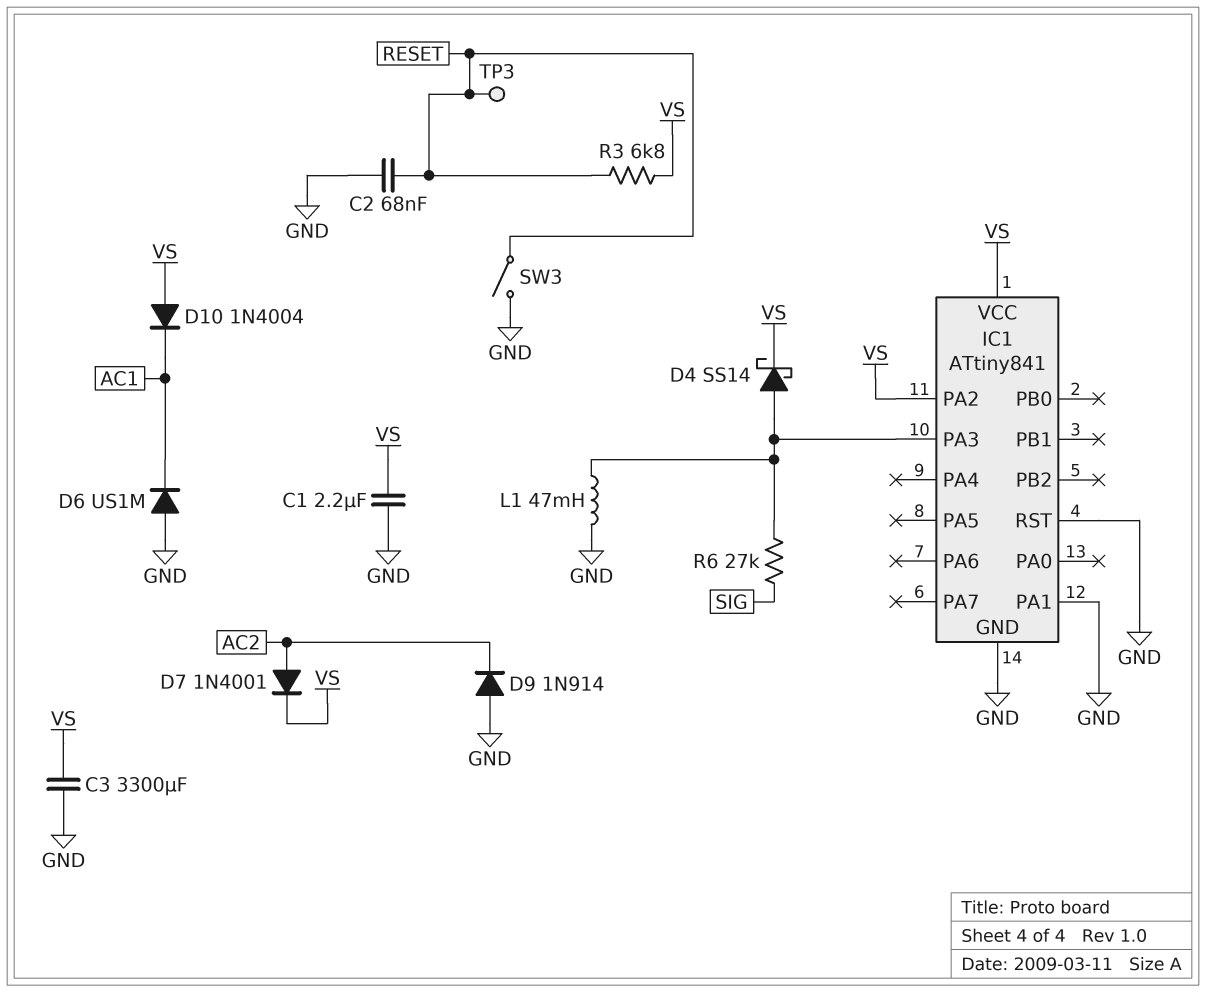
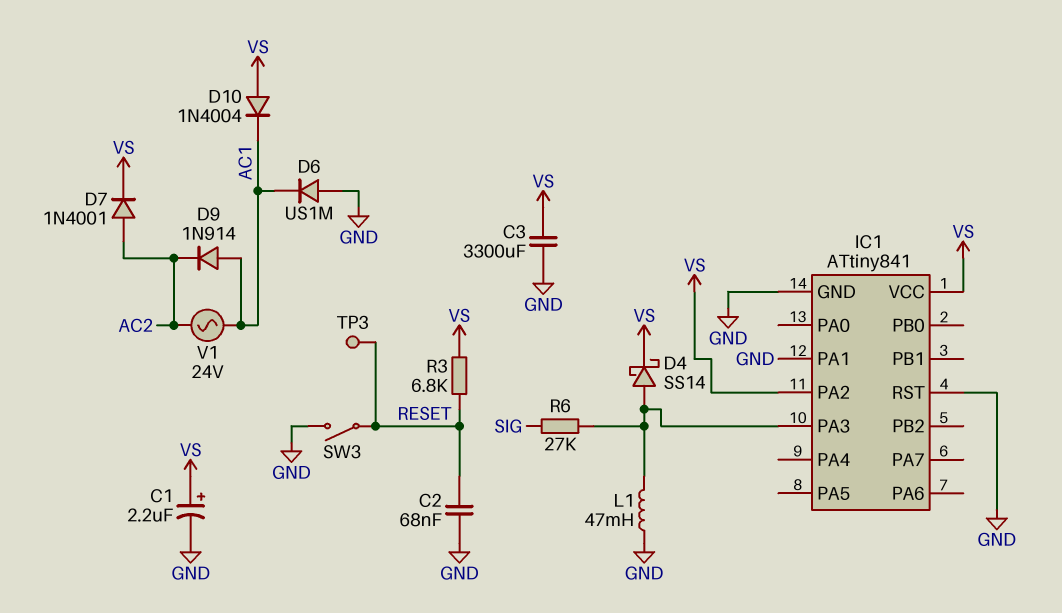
C1: 2.2uF (GND, VS) -> 2.2uF (plus VS, minus GND)
D9: diode 1N914 (A GND, K AC2) -> diode 1N914 (A AC1, K AC2)
V1: none -> AC 24V (AC1, AC2)

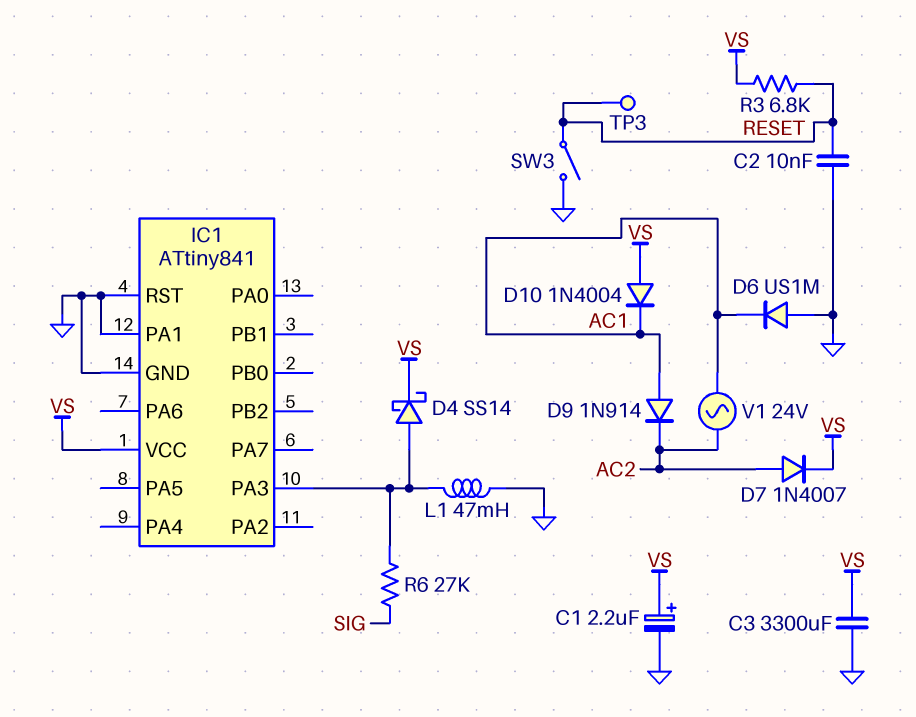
C2: 68nF (GND, RESET) -> 10nF (GND, RESET)
D7: diode 1N4001 (A AC2, K VS) -> diode 1N4007 (A AC2, K VS)
IC1 pin PA2: VS -> none

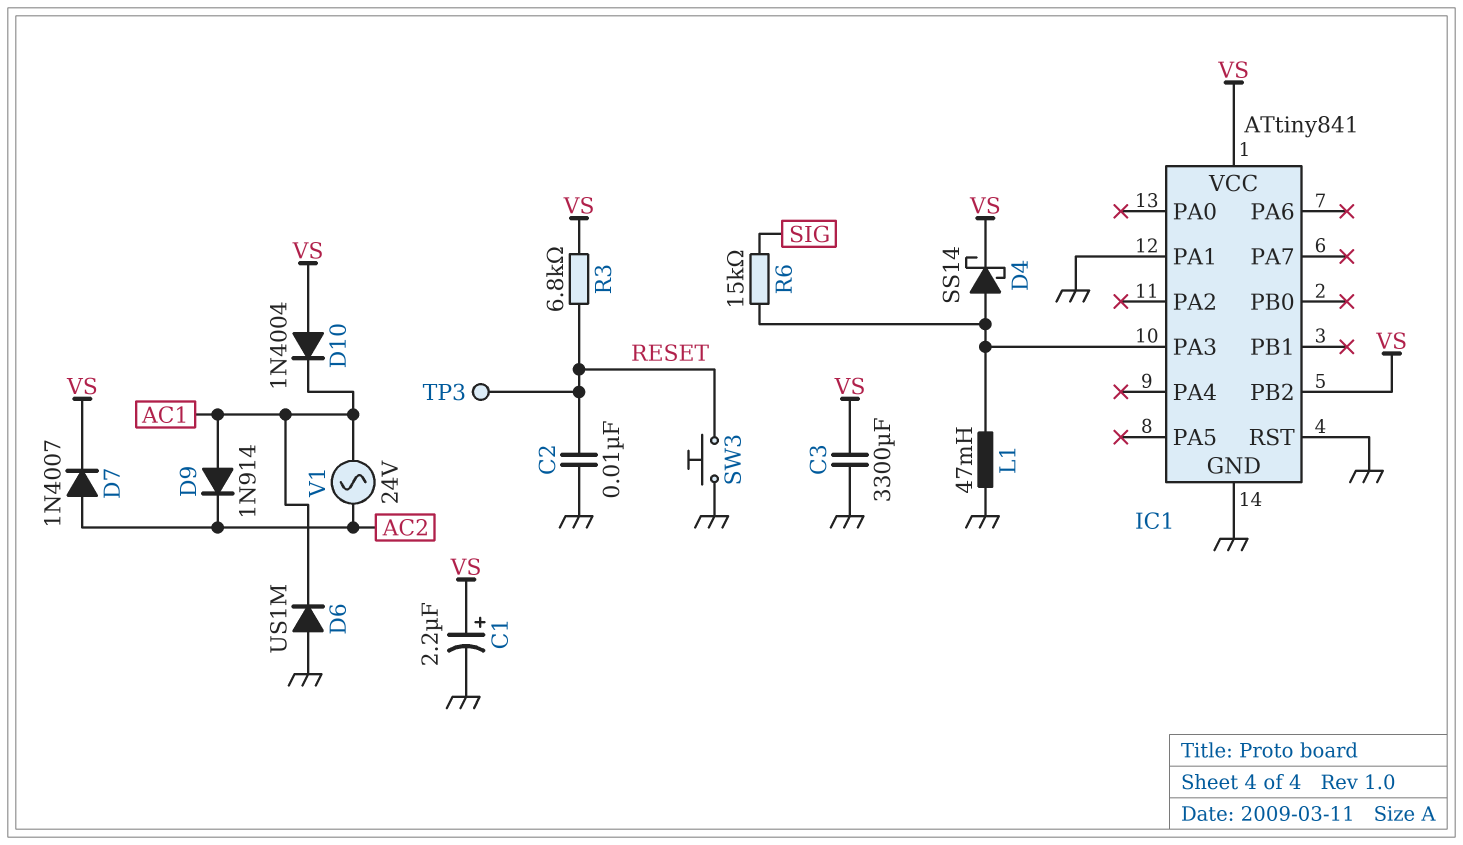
IC1 pin PB2: none -> VS
R6: 27k (IC1/PA3, SIG) -> 15k (IC1/PA3, SIG)
SW3: switch (GND, RESET) -> button (GND, RESET)

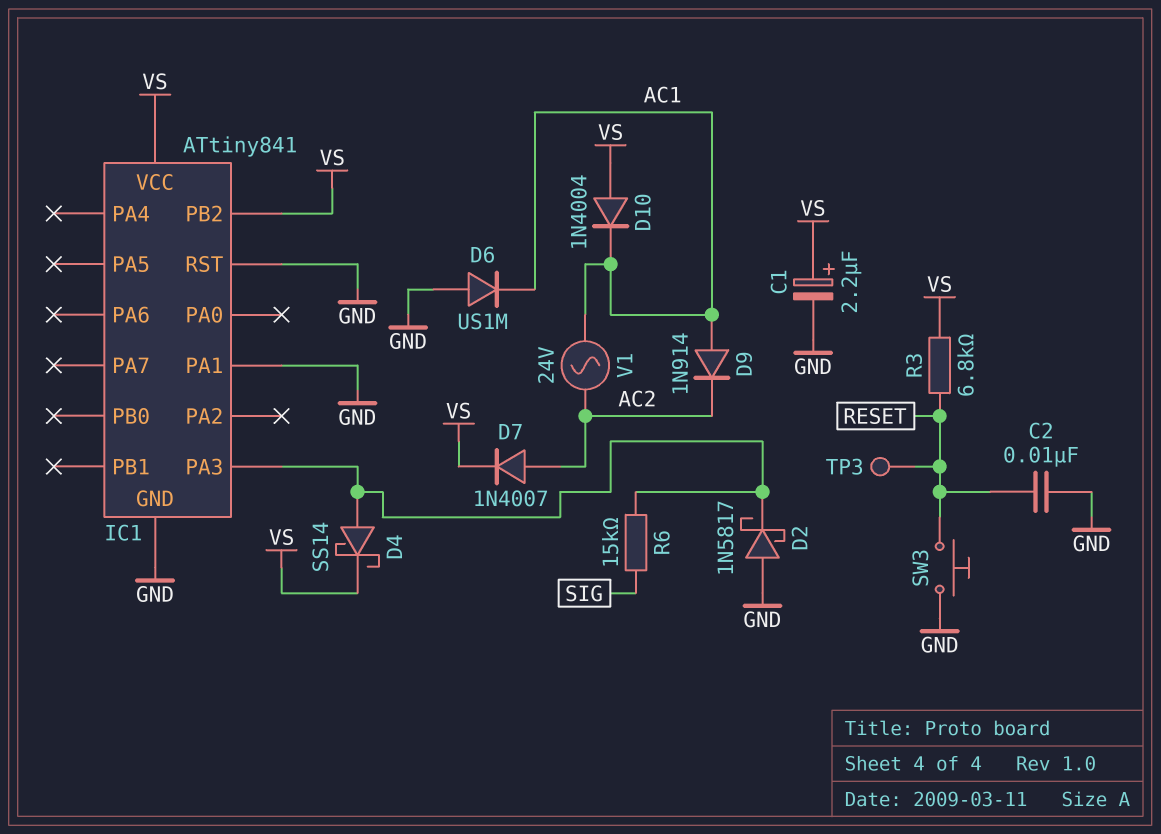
C3: 3300uF (GND, VS) -> none
D2: none -> schottky 1N5817 (A GND, K IC1/PA3)
L1: 47mH (GND, IC1/PA3) -> none

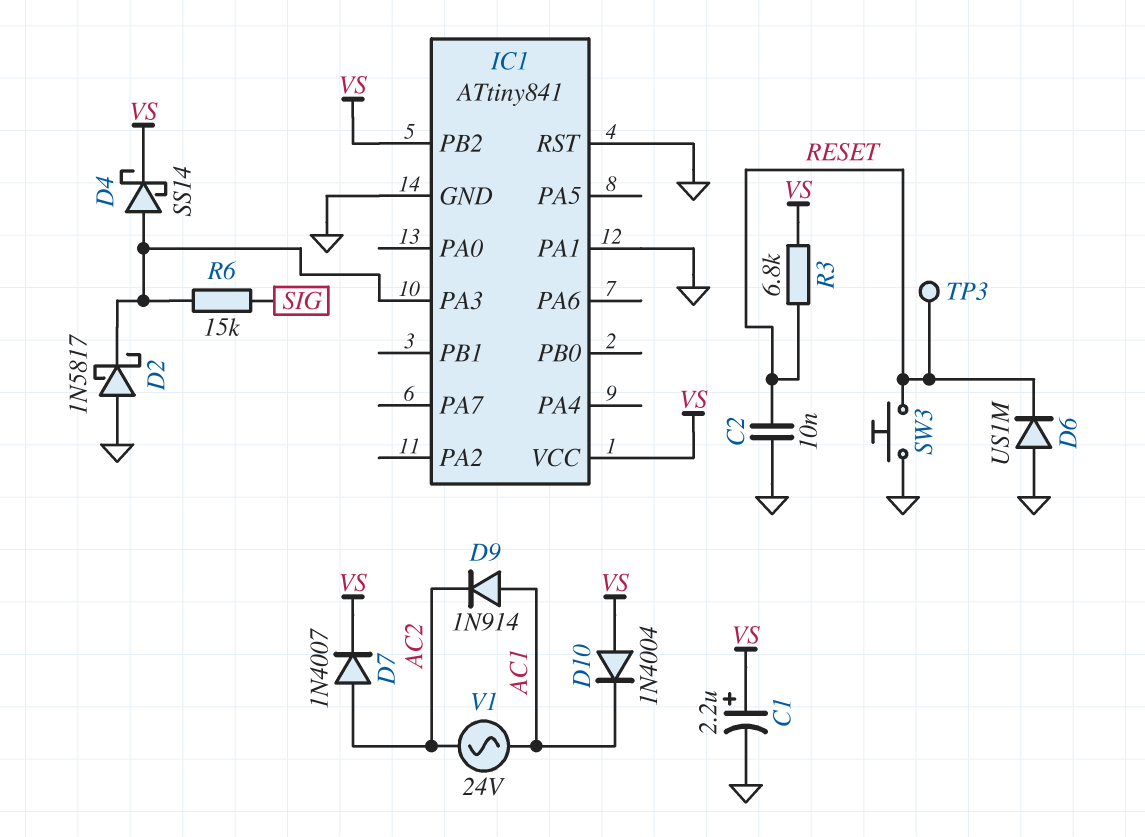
D6: diode US1M (A GND, K AC1) -> diode US1M (A GND, K RESET)

